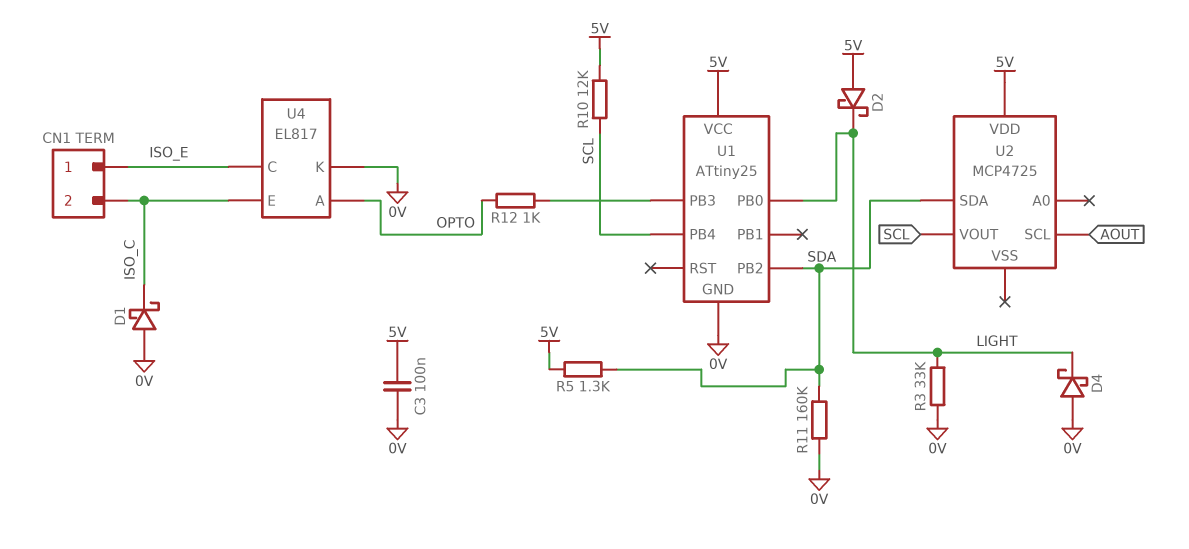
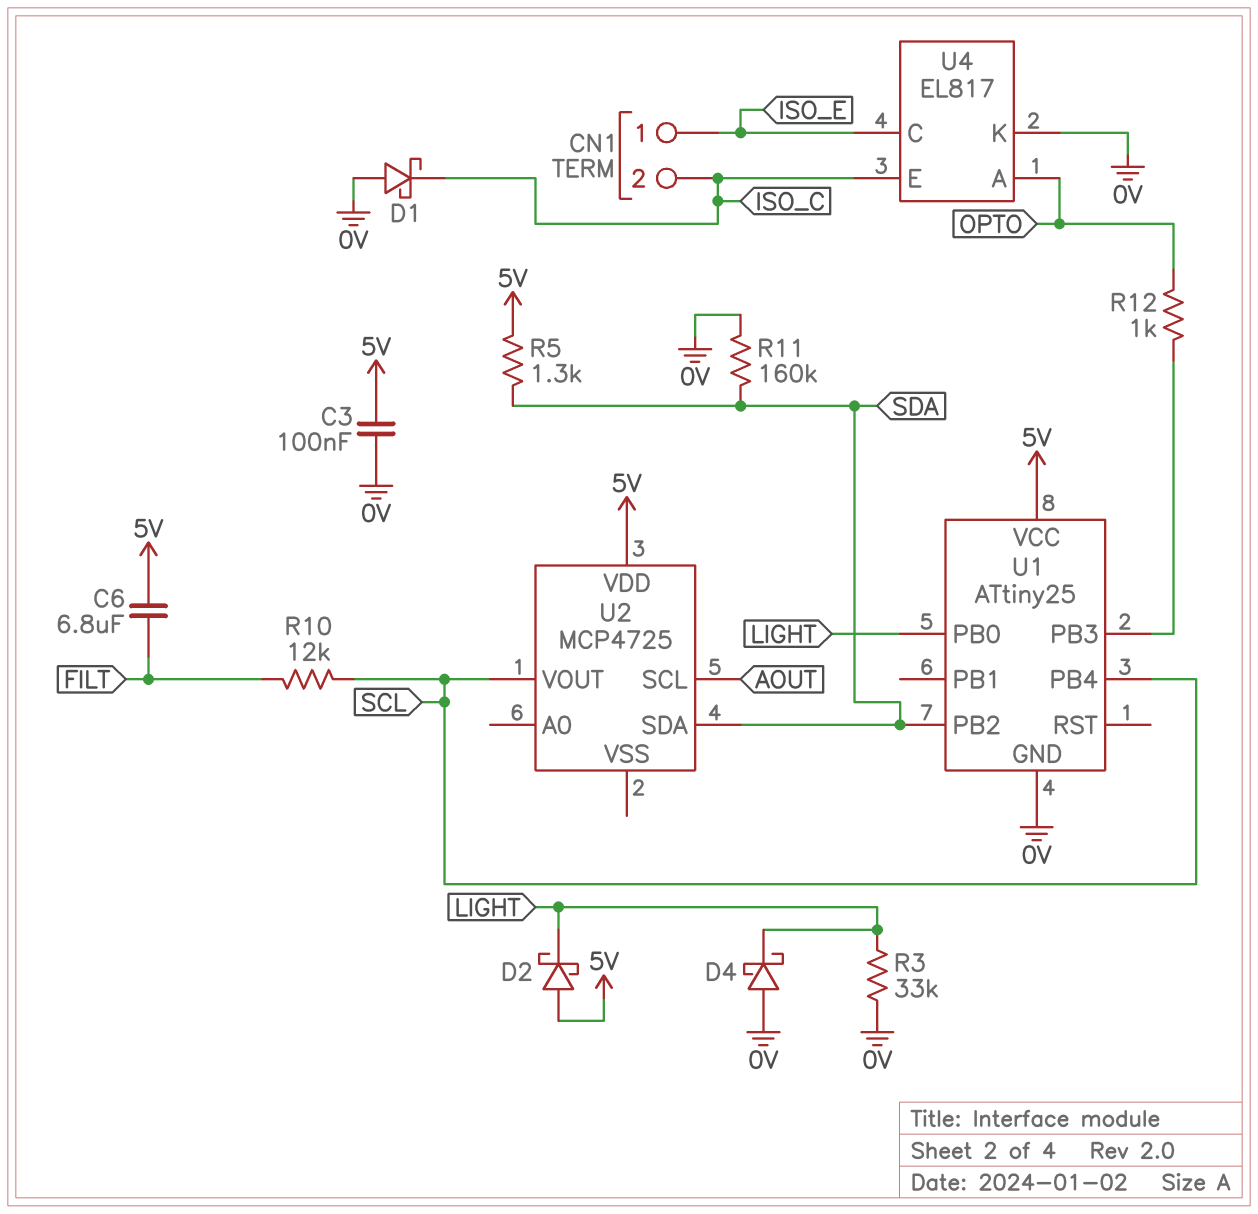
C6: none -> 6.8uF (5V, FILT)
R10: 12k (5V, SCL) -> 12k (FILT, SCL)

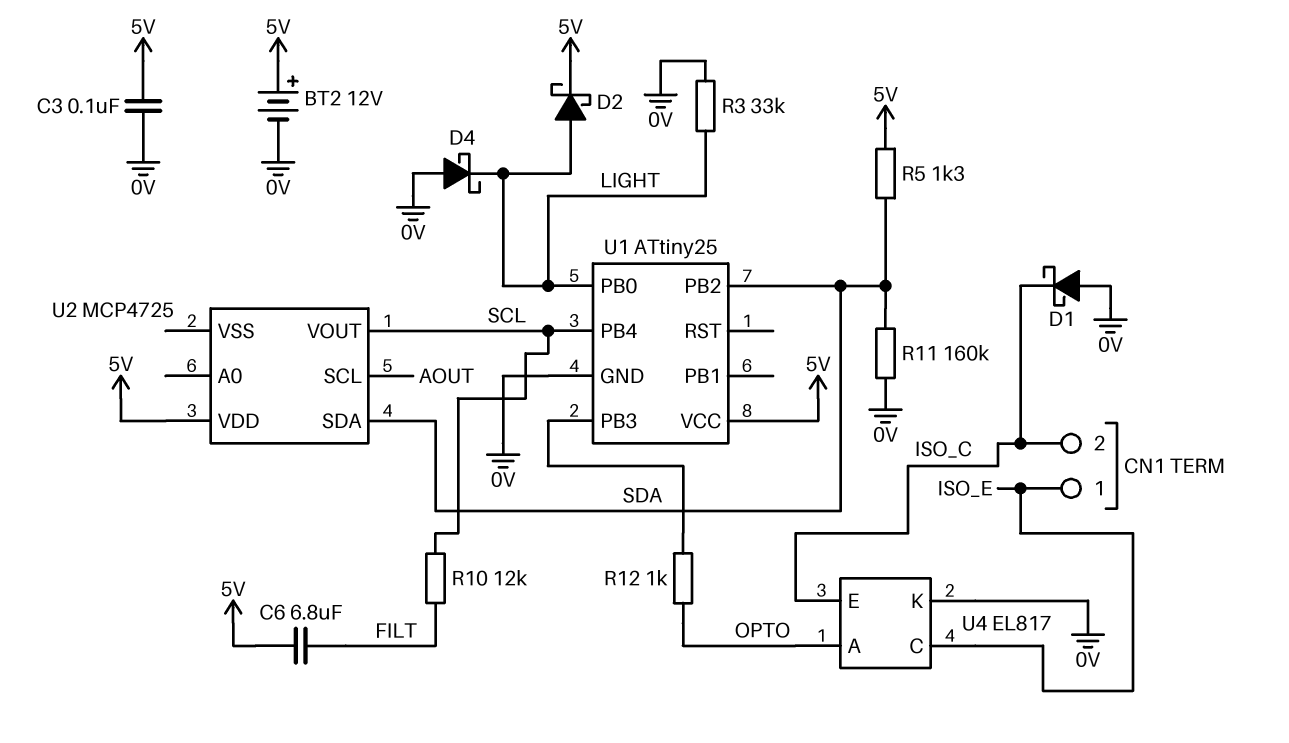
BT2: none -> 12V (plus 5V, minus 0V)
D2: schottky (A 5V, K LIGHT) -> schottky (A LIGHT, K 5V)

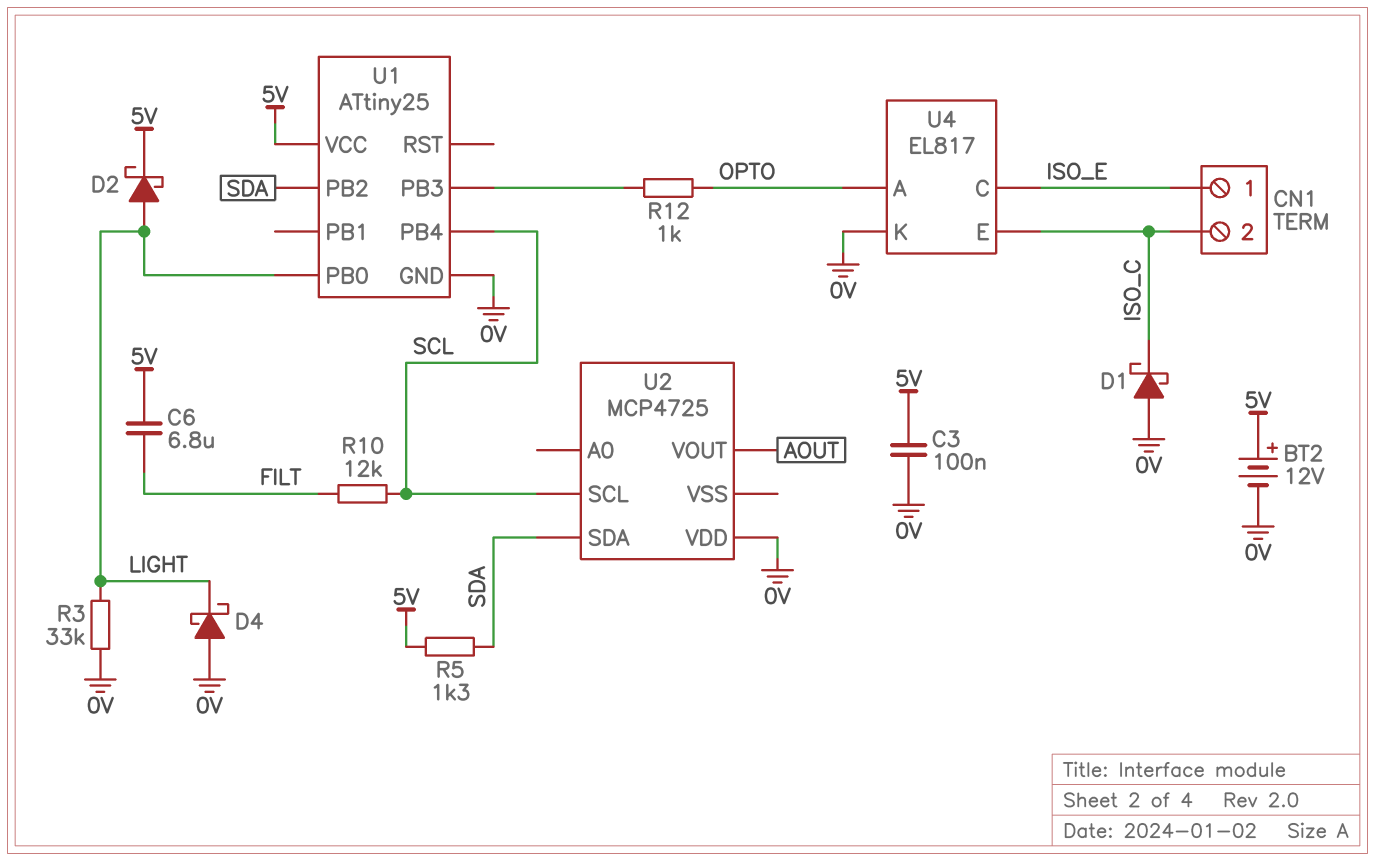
R11: 160k (0V, SDA) -> none
U2 pin SCL: AOUT -> SCL
U2 pin VDD: 5V -> 0V
U2 pin VOUT: SCL -> AOUT

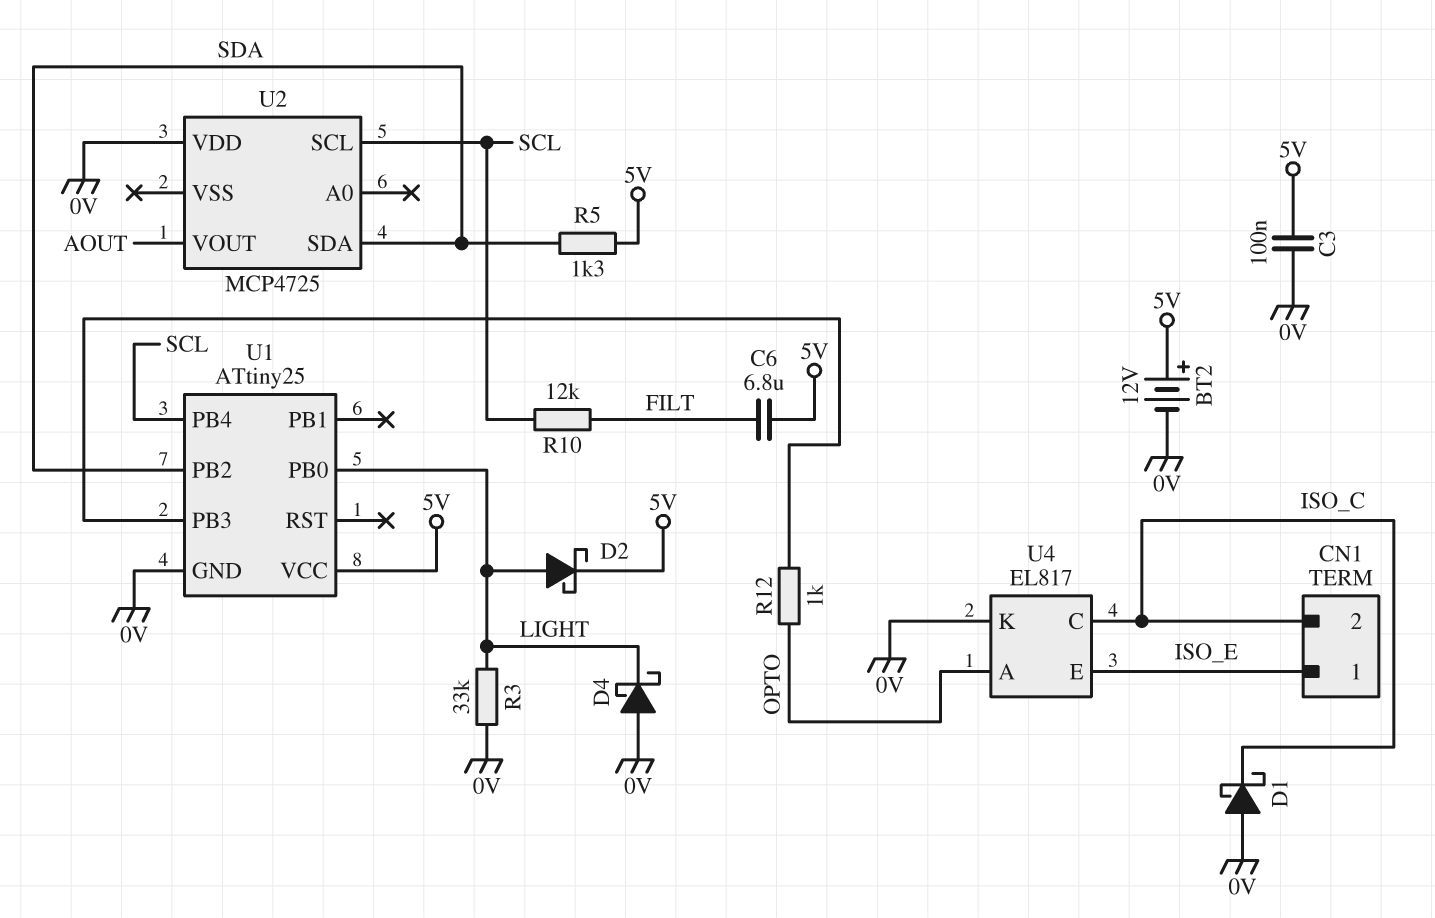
U4 pin C: ISO_E -> ISO_C
U4 pin E: ISO_C -> ISO_E

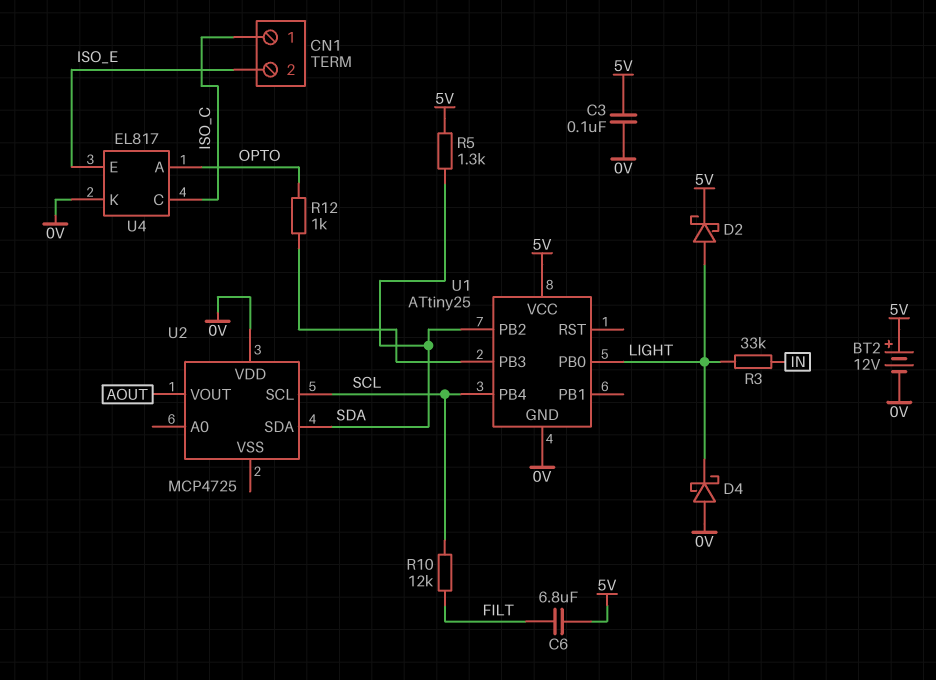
CN1 pin 1: ISO_E -> ISO_C
CN1 pin 2: ISO_C -> ISO_E
D1: schottky (A 0V, K ISO_C) -> none
R3: 33k (0V, LIGHT) -> 33k (IN, LIGHT)

